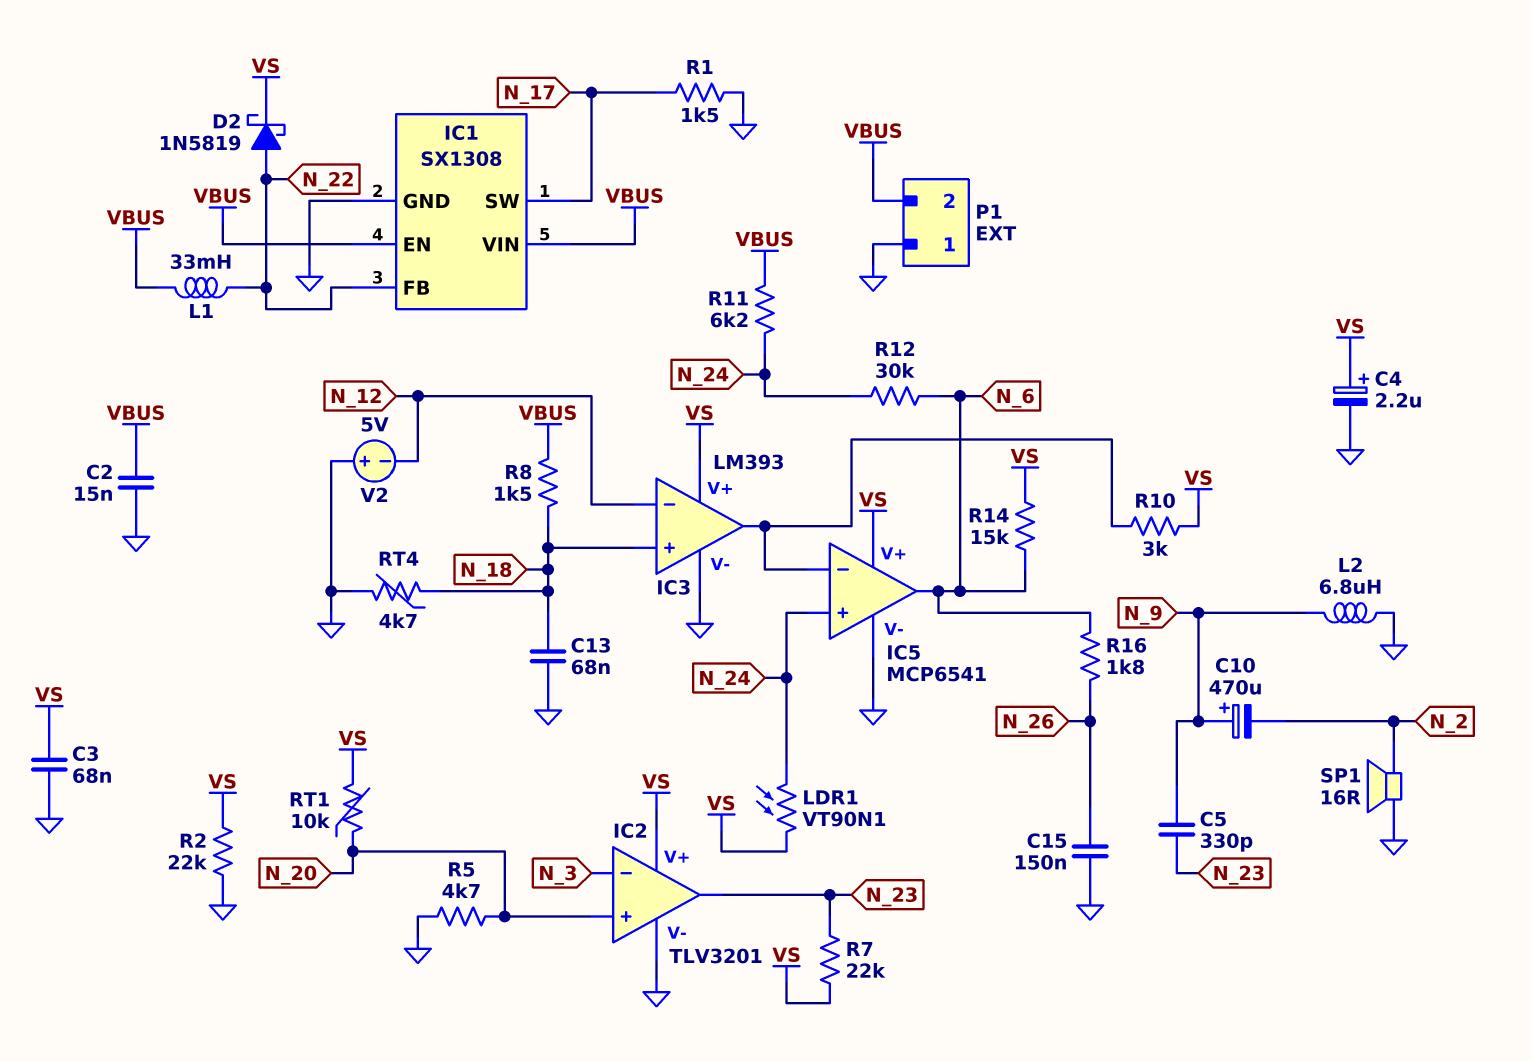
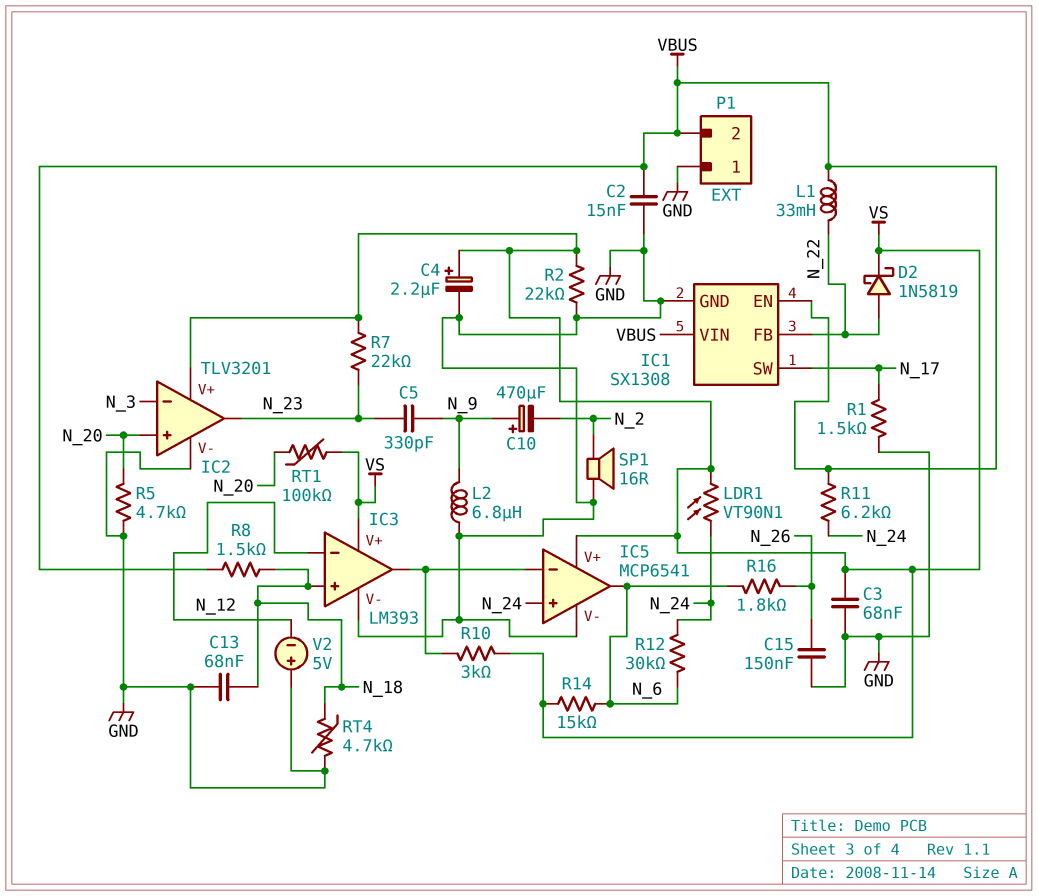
RT1: 10k (N_20, VS) -> 100k (N_20, VS)

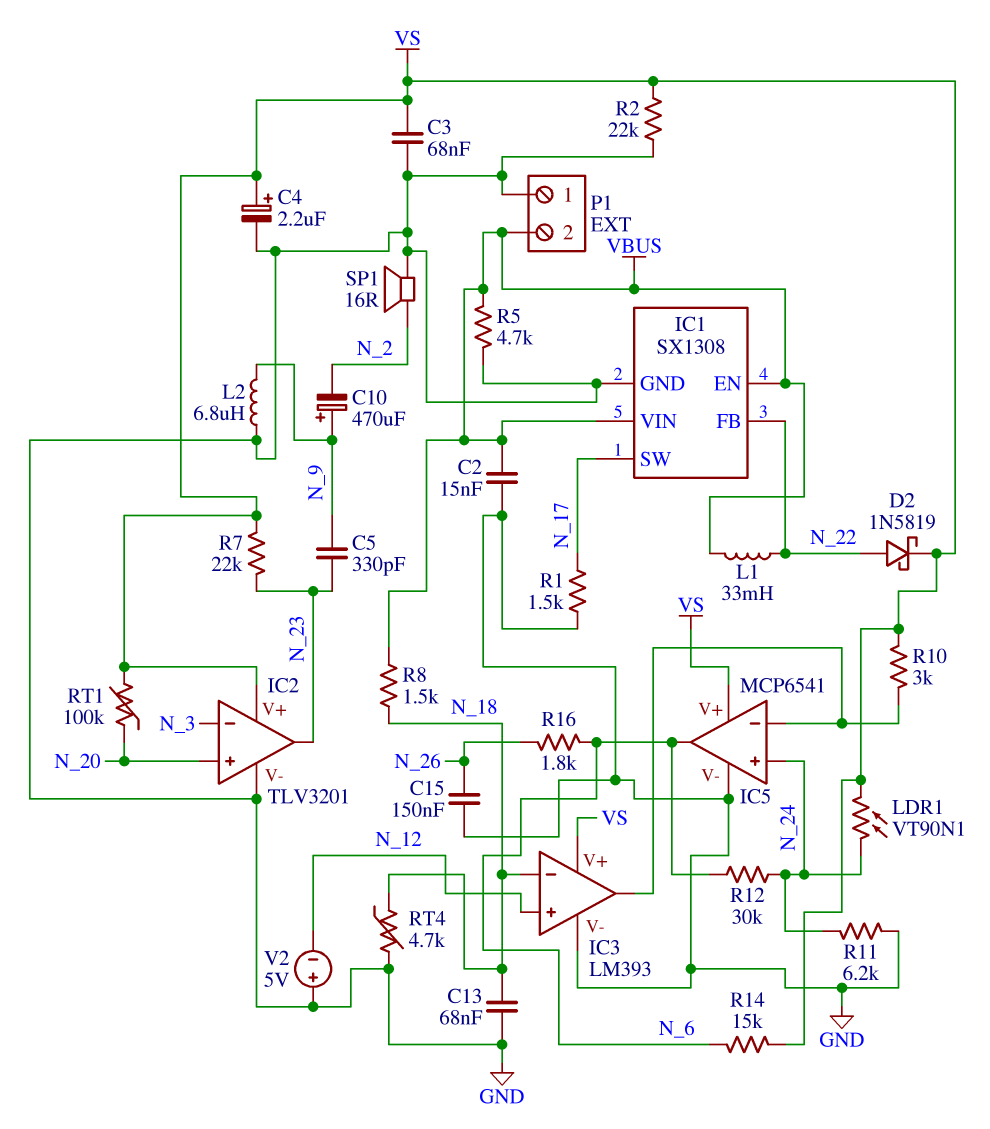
IC3 pin in+: N_18 -> N_12
IC3 pin in-: N_12 -> N_18
R5: 4.7k (GND, N_20) -> 4.7k (GND, VBUS)
R11: 6.2k (N_24, VBUS) -> 6.2k (GND, N_24)

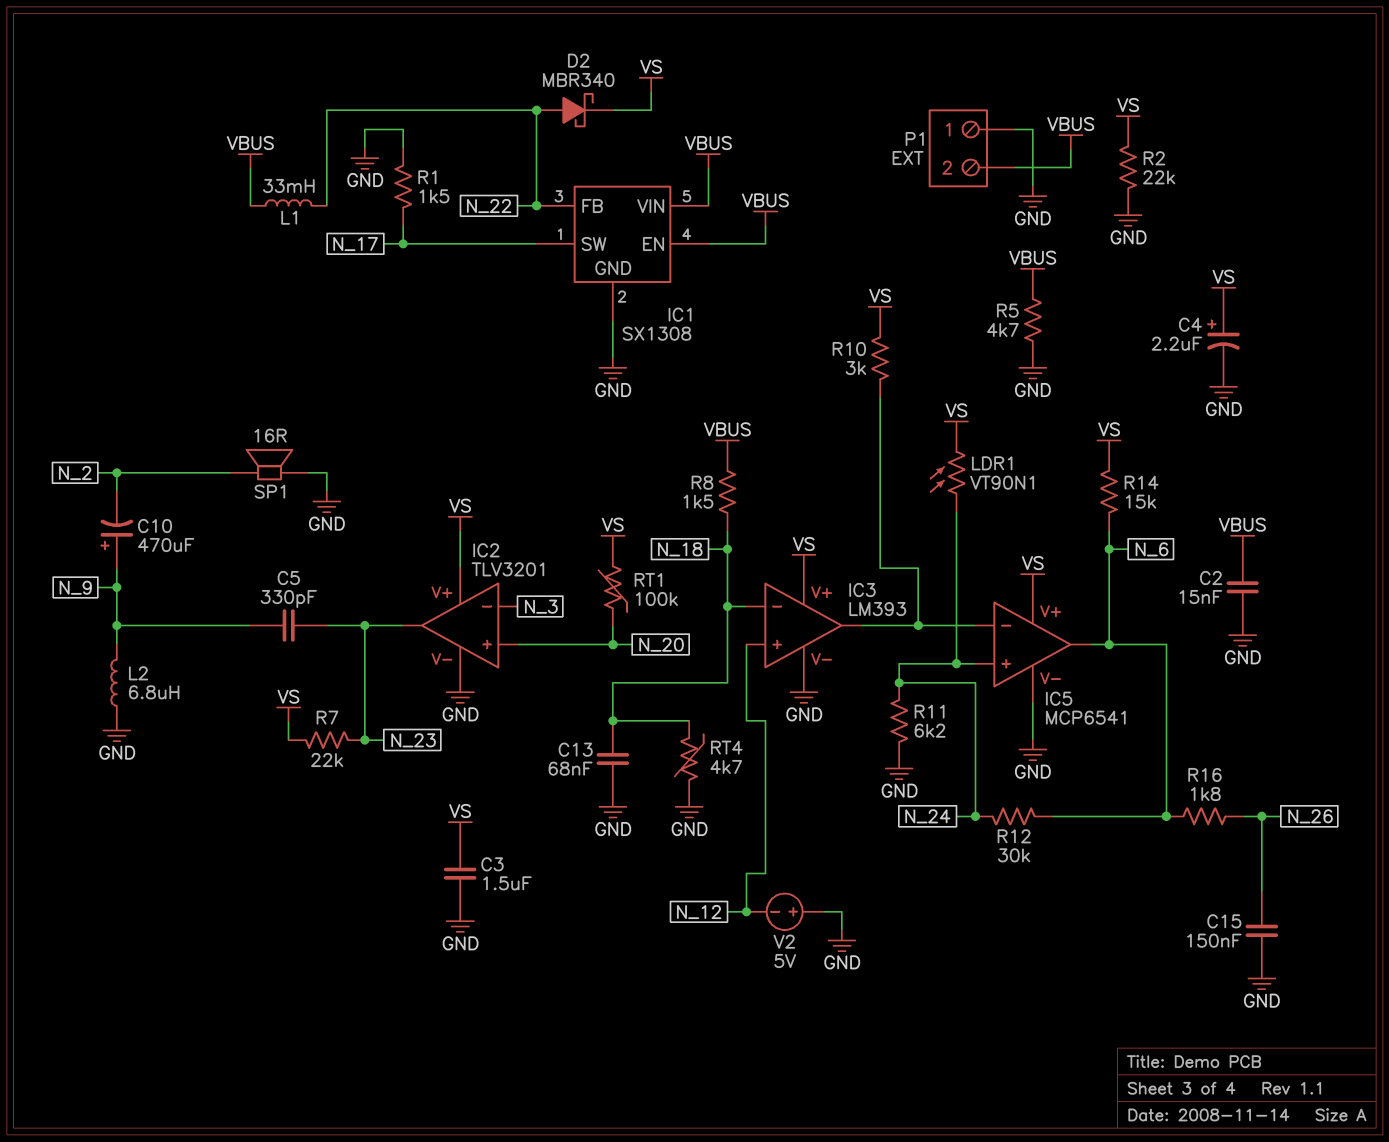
C3: 68nF (GND, VS) -> 1.5uF (GND, VS)
D2: schottky 1N5819 (A N_22, K VS) -> schottky MBR340 (A N_22, K VS)

